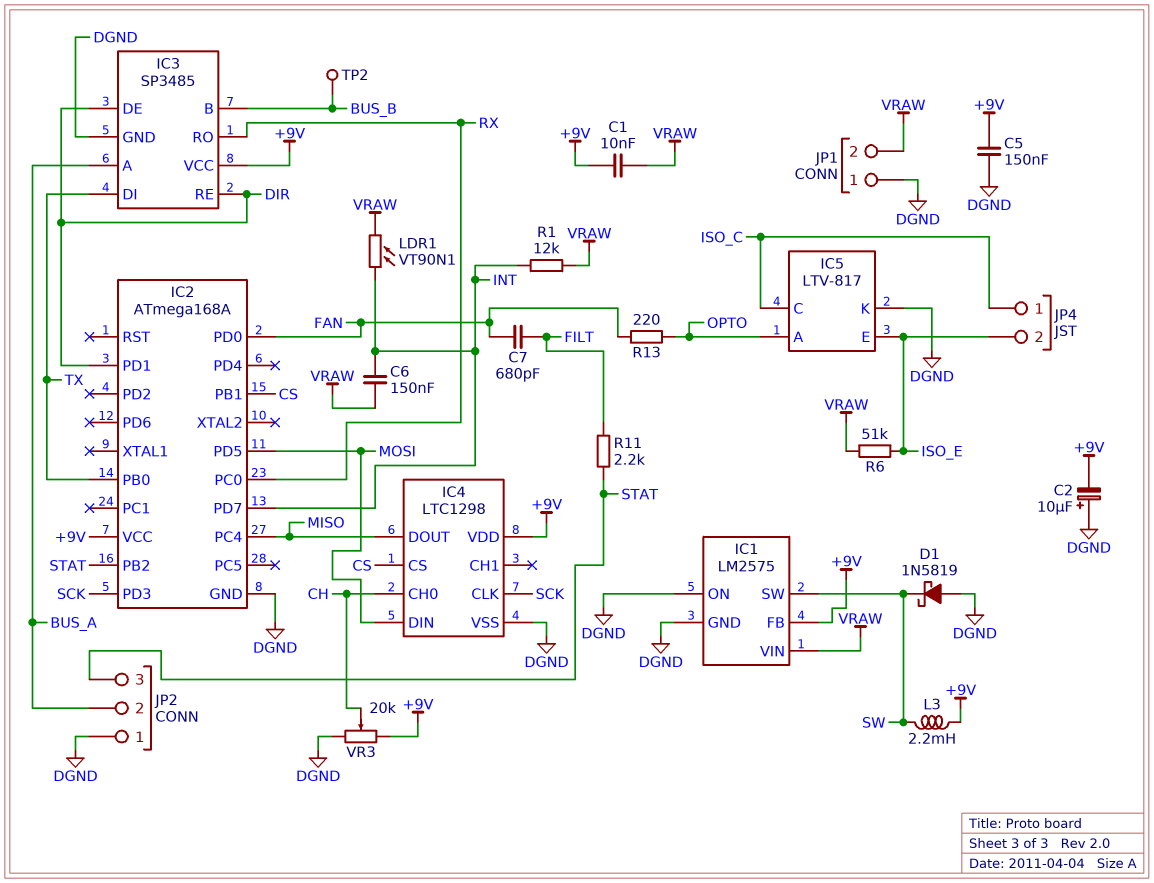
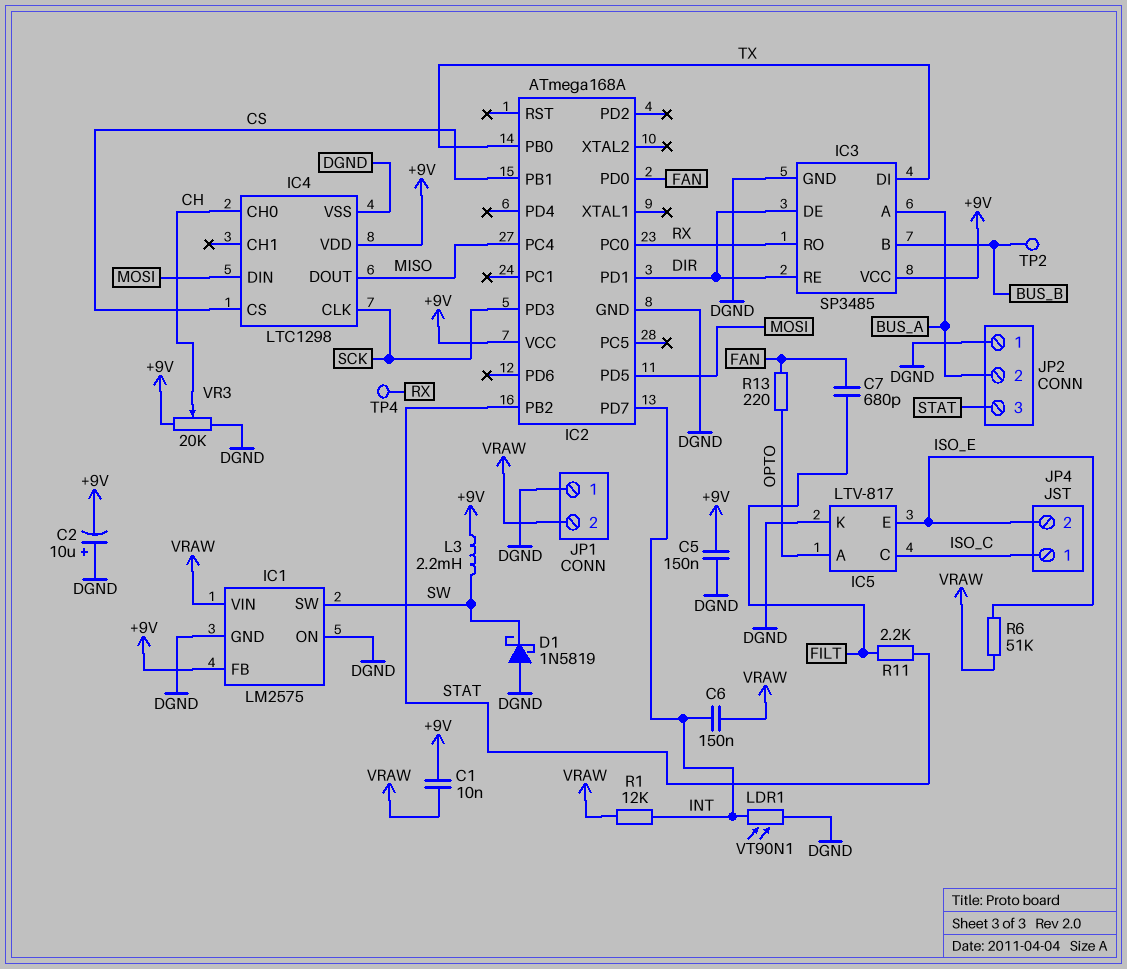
LDR1: VT90N1 (INT, VRAW) -> VT90N1 (DGND, INT)
TP4: none -> test point (RX)

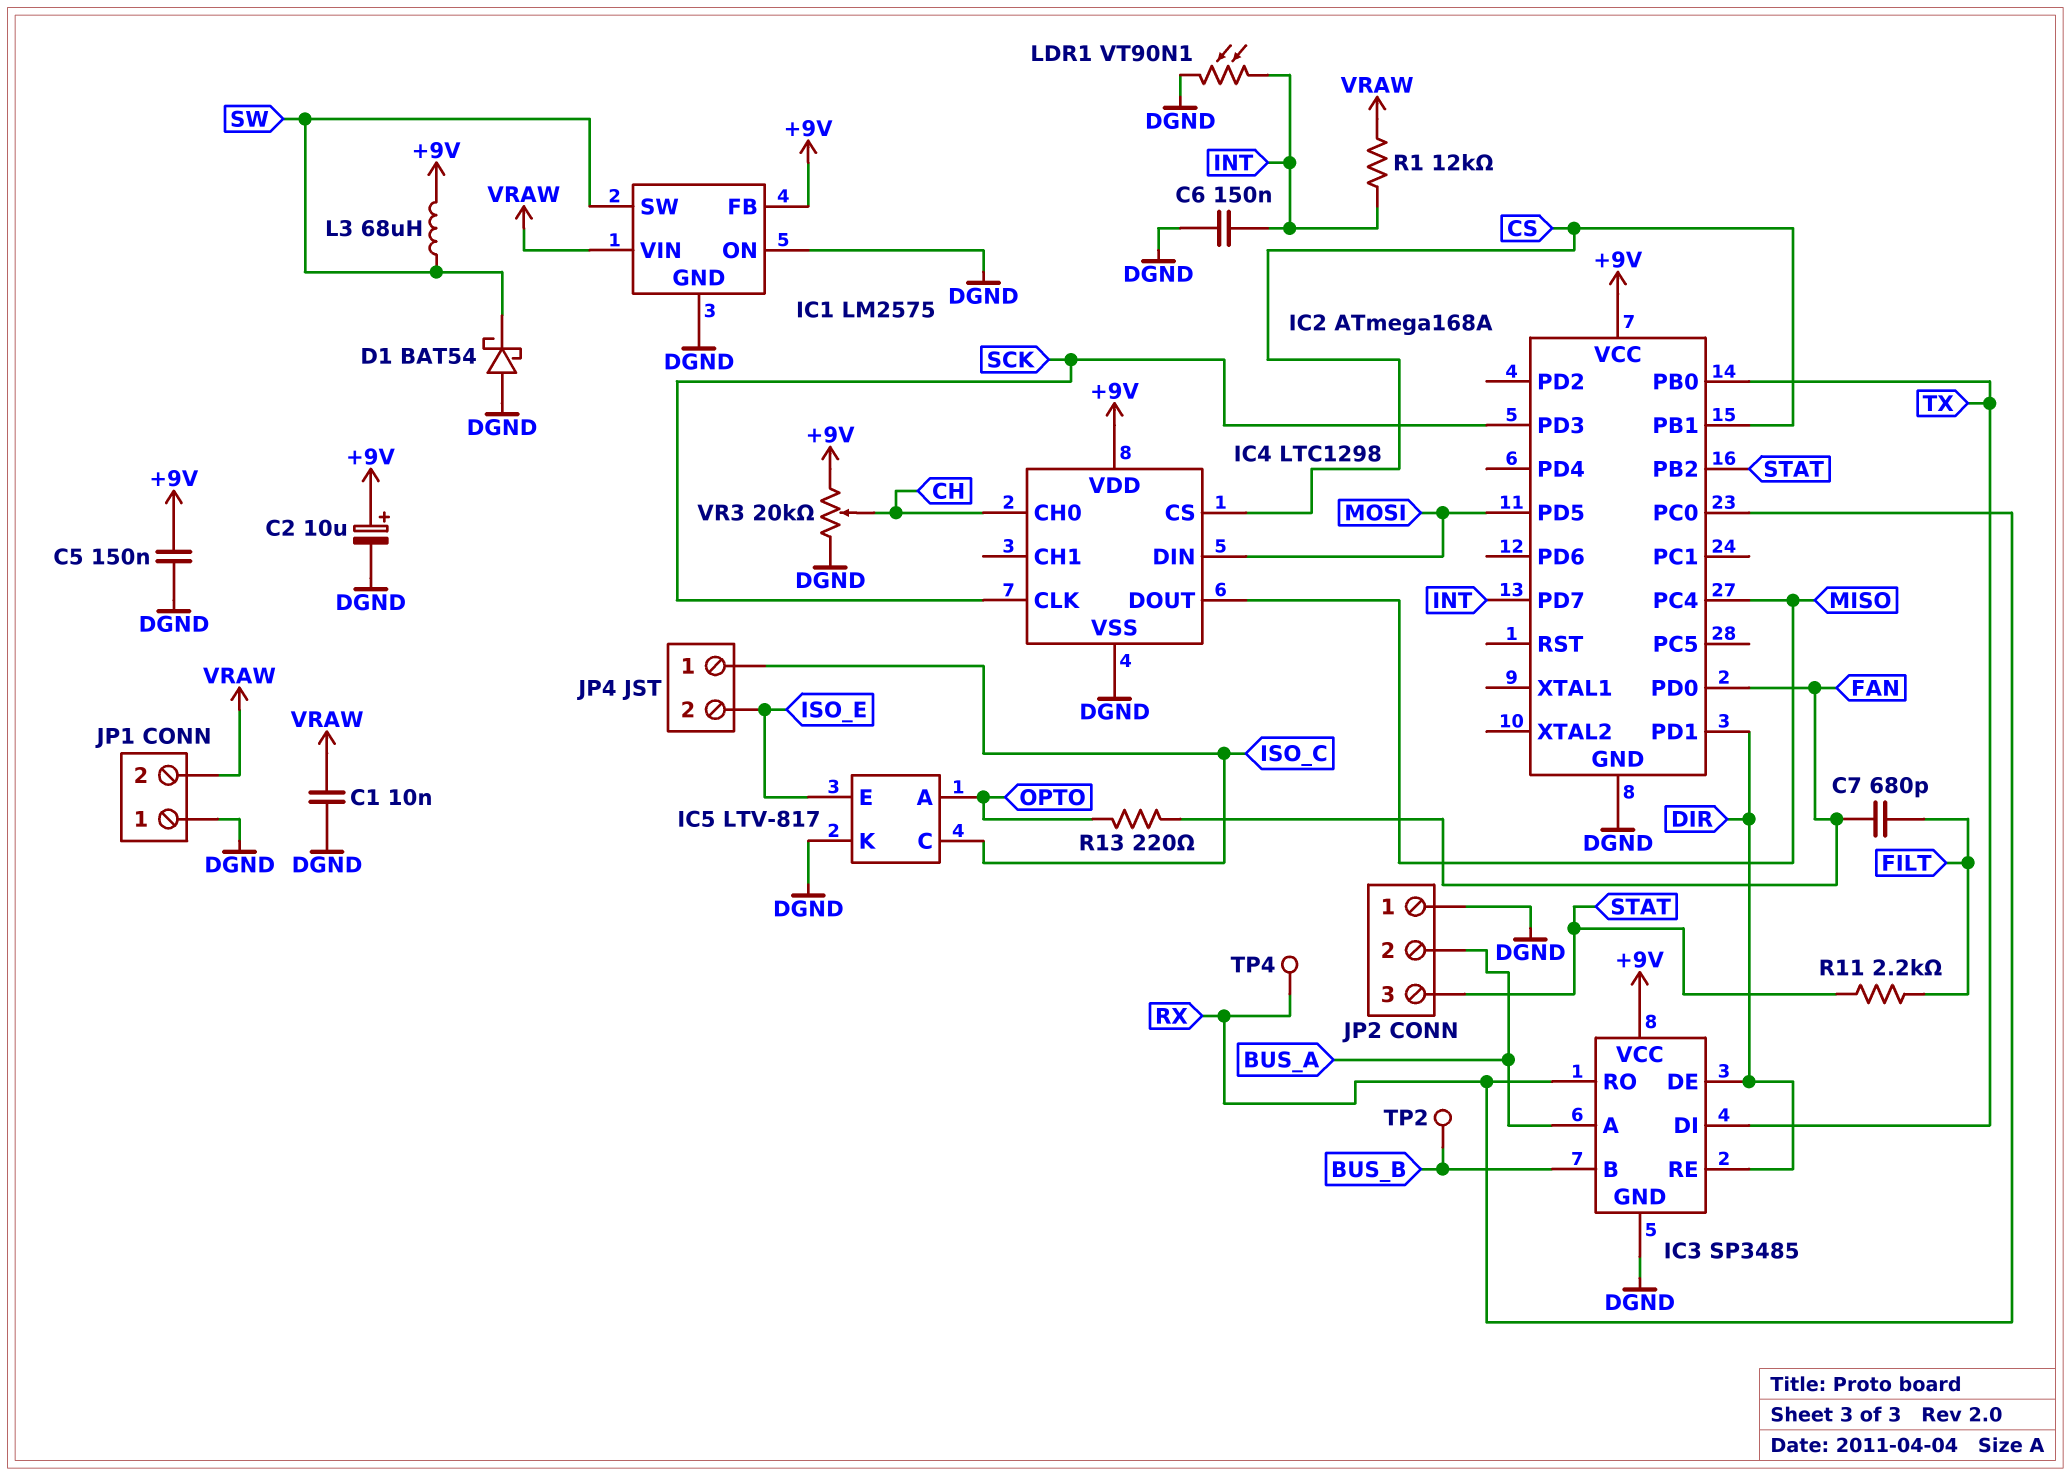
C1: 10nF (+9V, VRAW) -> 10nF (DGND, VRAW)
C2: 10uF (plus DGND, minus +9V) -> 10uF (plus +9V, minus DGND)
C6: 150nF (INT, VRAW) -> 150nF (DGND, INT)
D1: schottky 1N5819 (A DGND, K SW) -> schottky BAT54 (A DGND, K SW)
L3: 2.2mH (+9V, SW) -> 68uH (+9V, SW)
R6: 51k (ISO_E, VRAW) -> none

